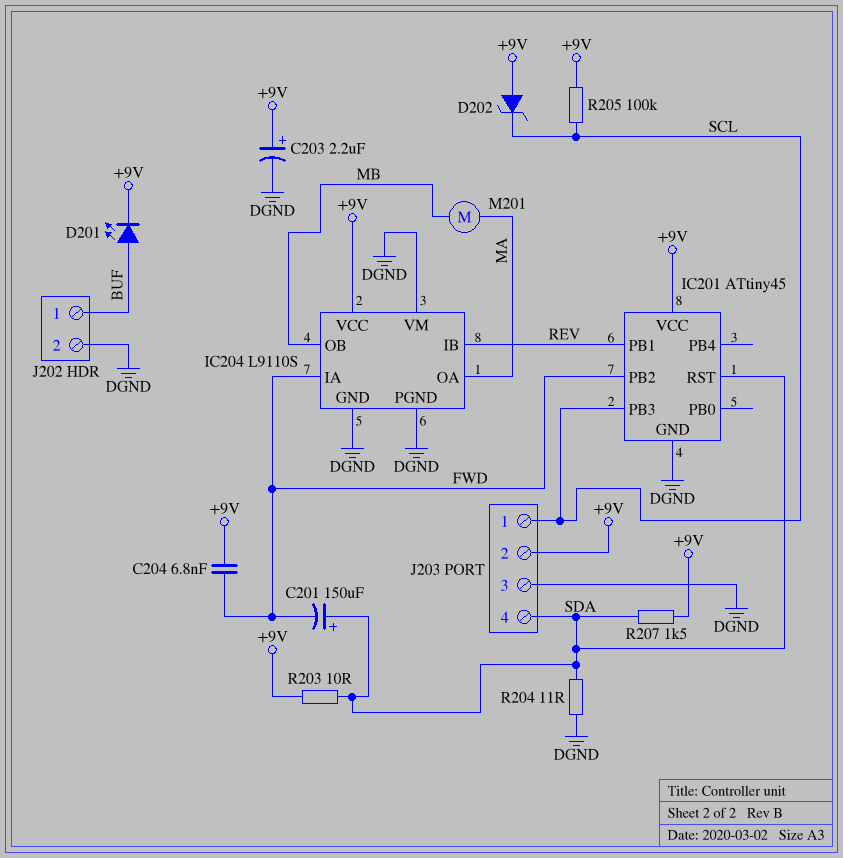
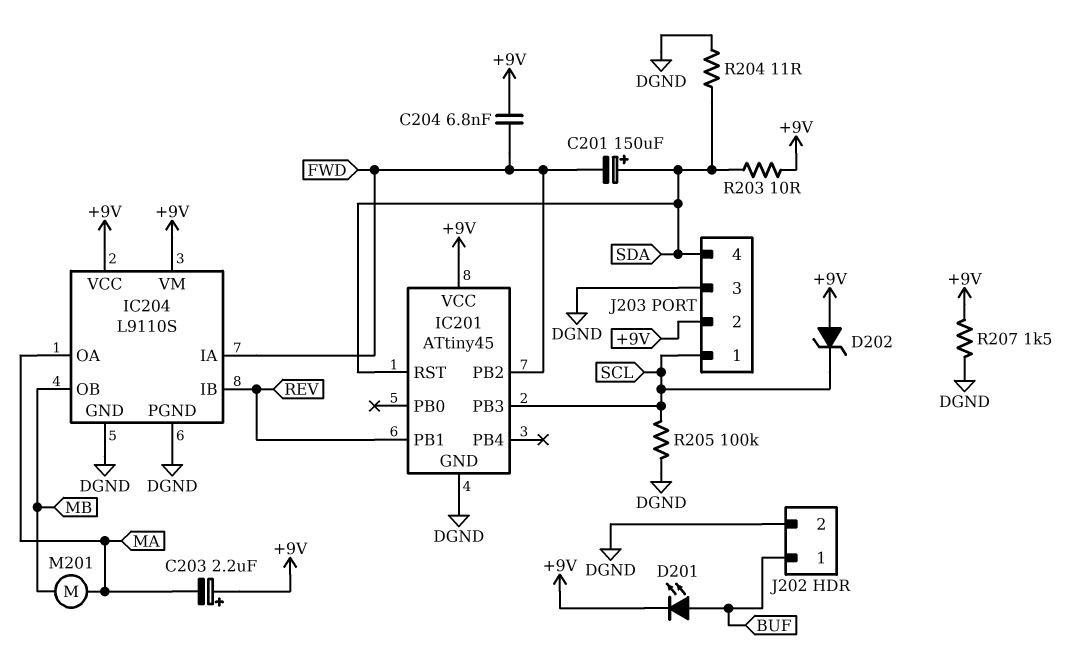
C203: 2.2uF (plus +9V, minus DGND) -> 2.2uF (plus +9V, minus MA)
IC204 pin VM: DGND -> +9V
R205: 100k (+9V, SCL) -> 100k (DGND, SCL)
R207: 1.5k (+9V, SDA) -> 1.5k (+9V, DGND)

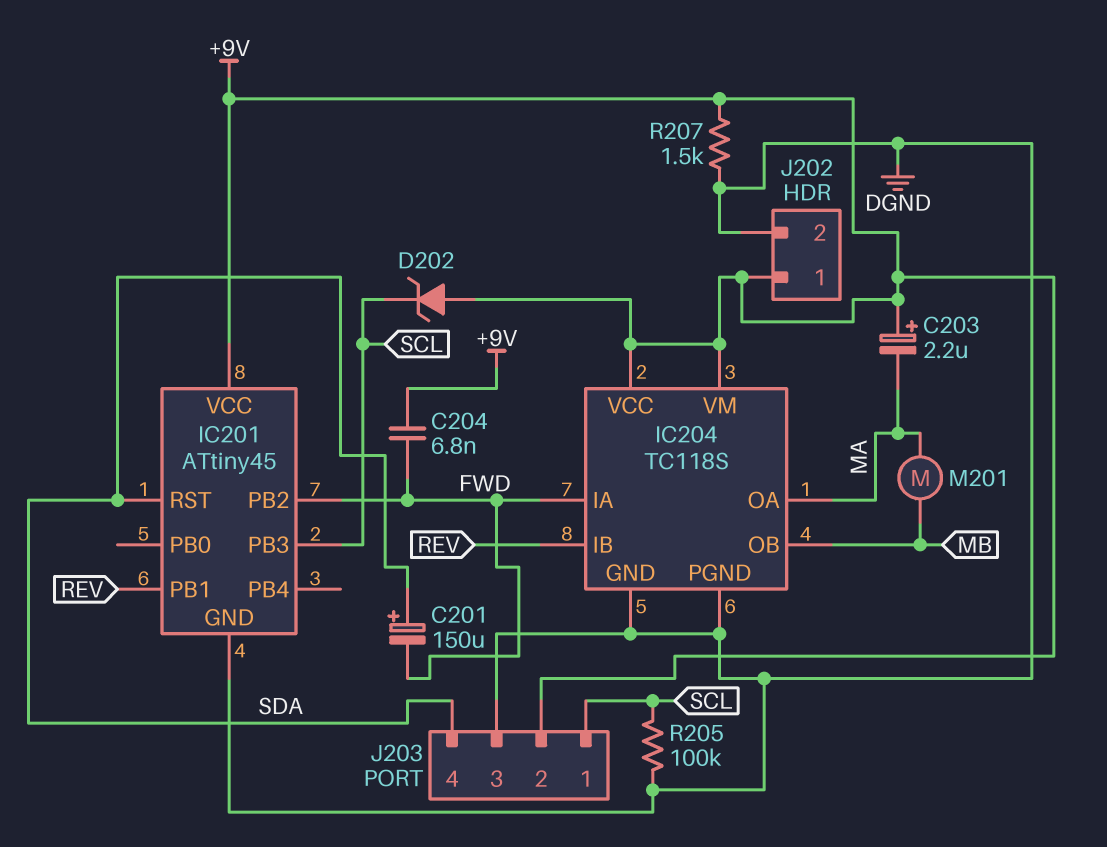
D201: LED (A BUF, K +9V) -> none
IC204: L9110S -> TC118S
J202 pin 1: BUF -> +9V
R203: 10 (+9V, SDA) -> none
R204: 11 (DGND, SDA) -> none

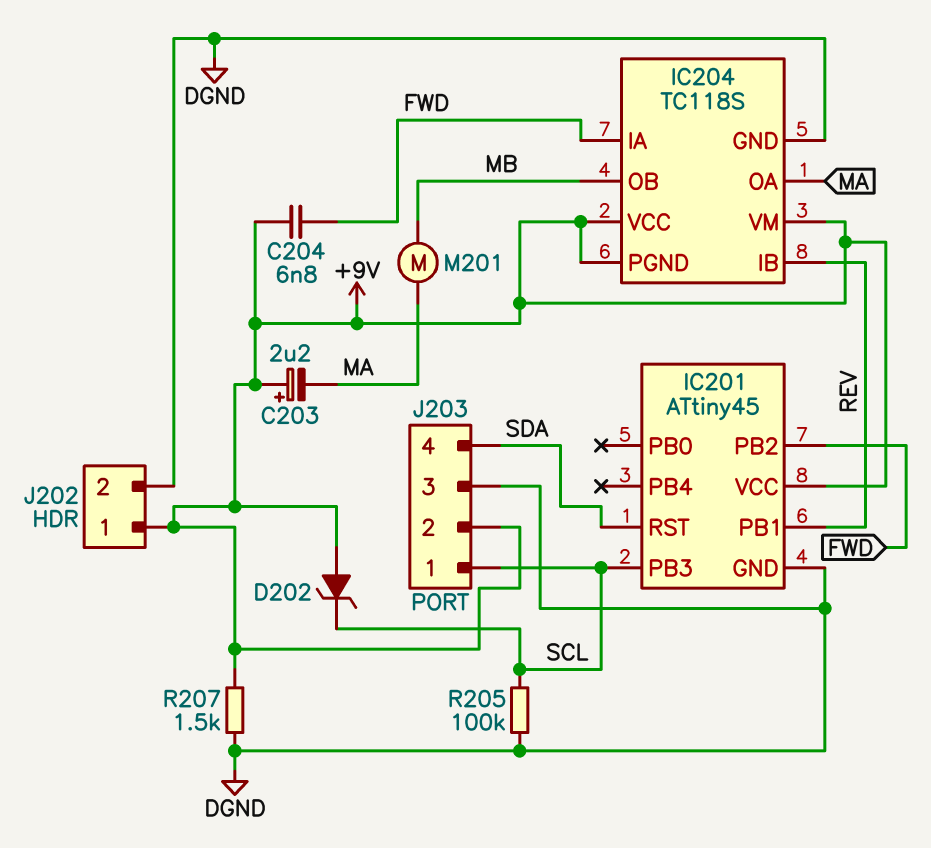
C201: 150uF (plus SDA, minus FWD) -> none
IC204 pin PGND: DGND -> +9V

